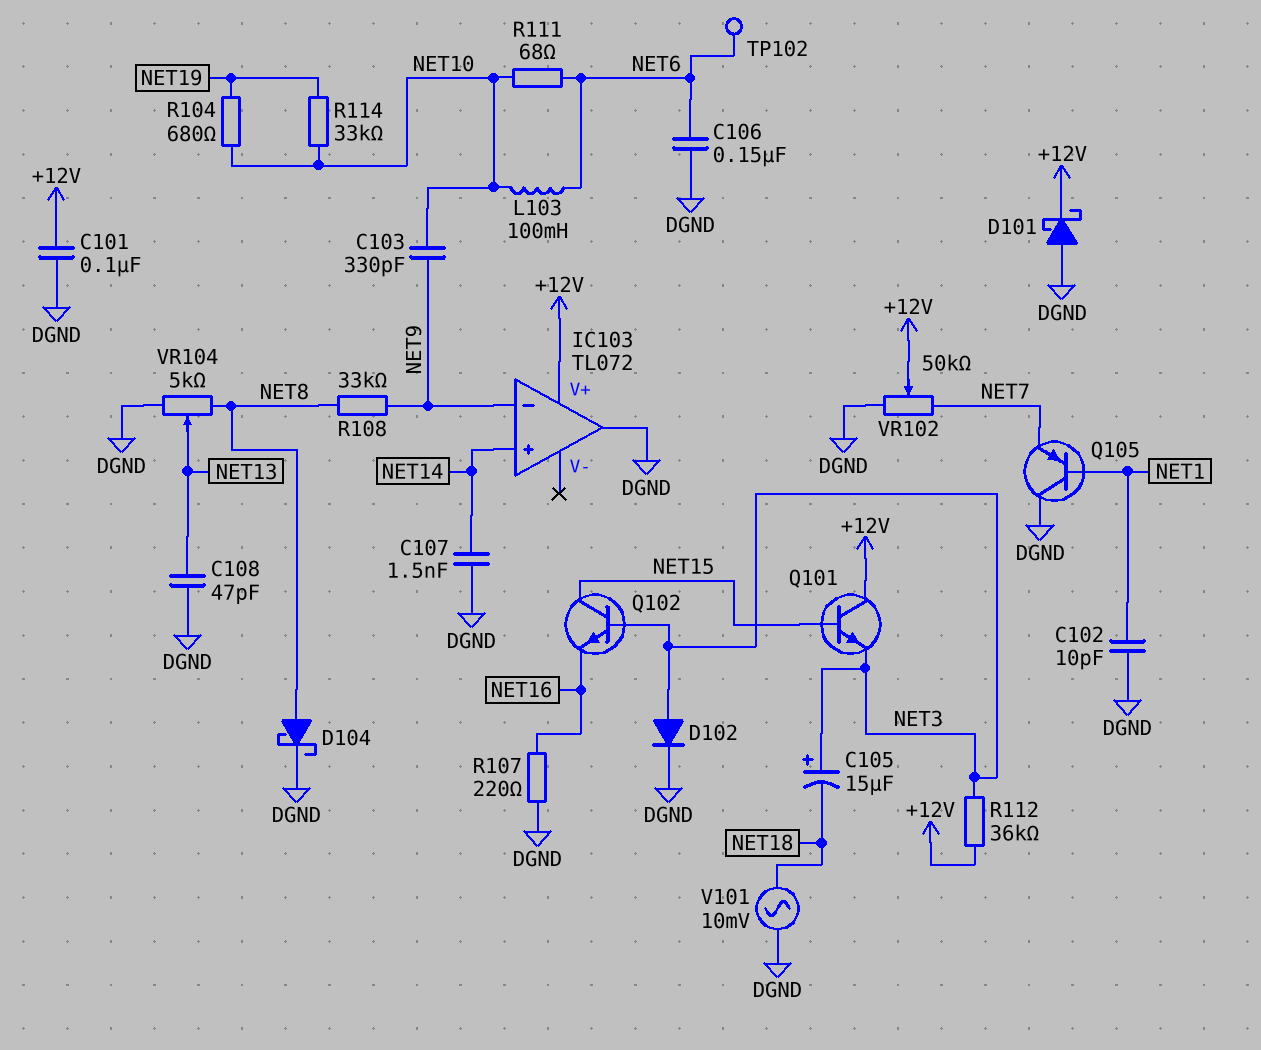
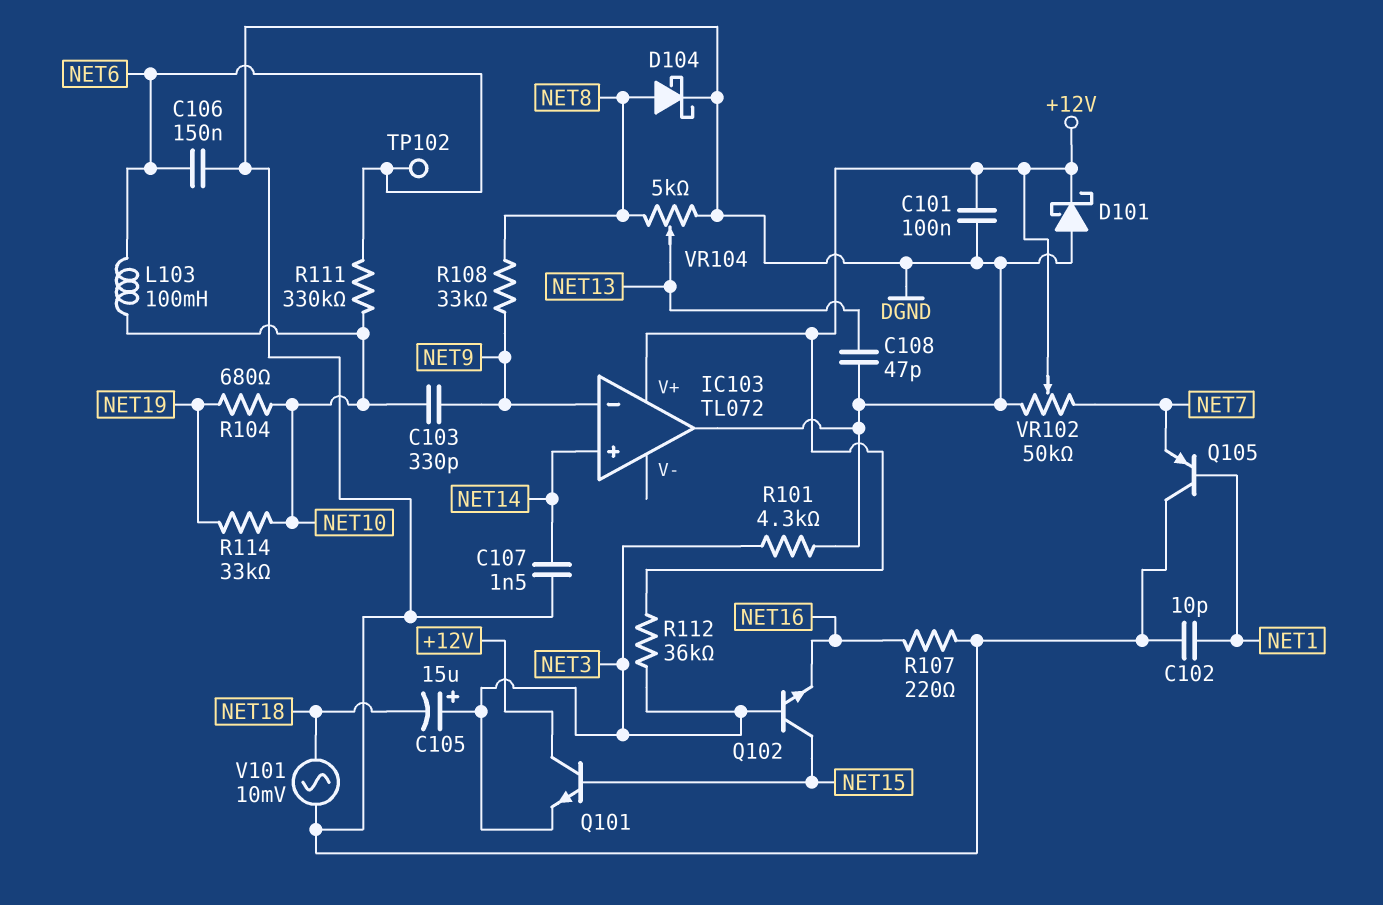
D102: diode (A NET3, K DGND) -> none
R101: none -> 4.3k (DGND, NET3)
R111: 68 (NET6, NET10) -> 330k (NET6, NET10)

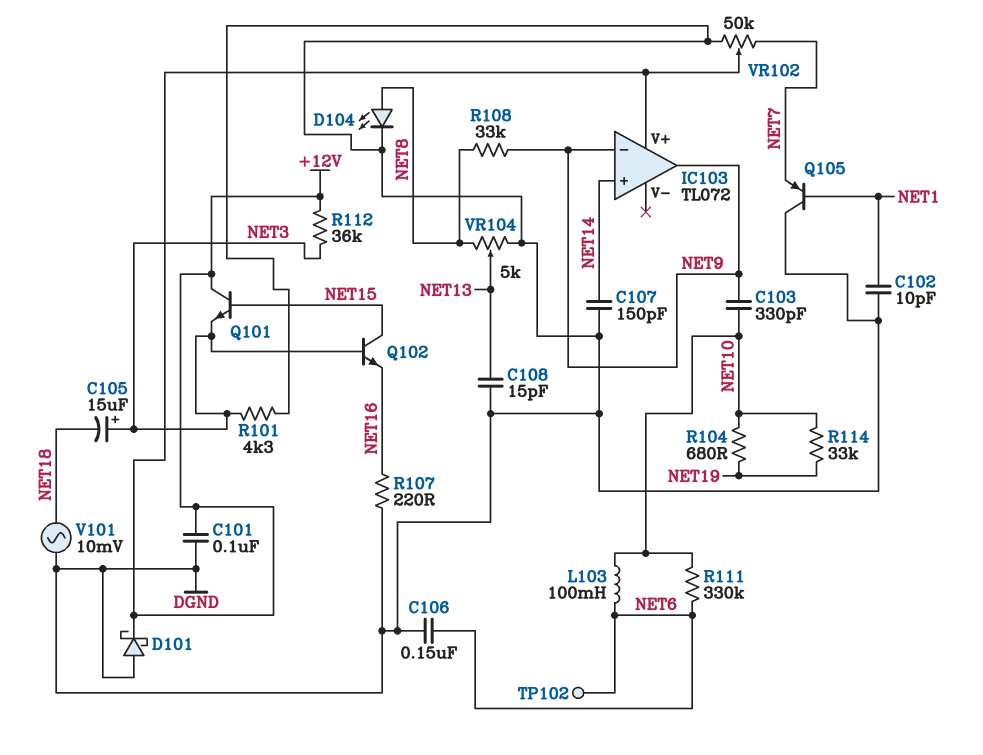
C107: 1.5nF (DGND, NET14) -> 150pF (DGND, NET14)
C108: 47pF (DGND, NET13) -> 15pF (DGND, NET13)
D104: schottky (A NET8, K DGND) -> LED (A NET8, K DGND)
IC103 pin out: DGND -> NET9

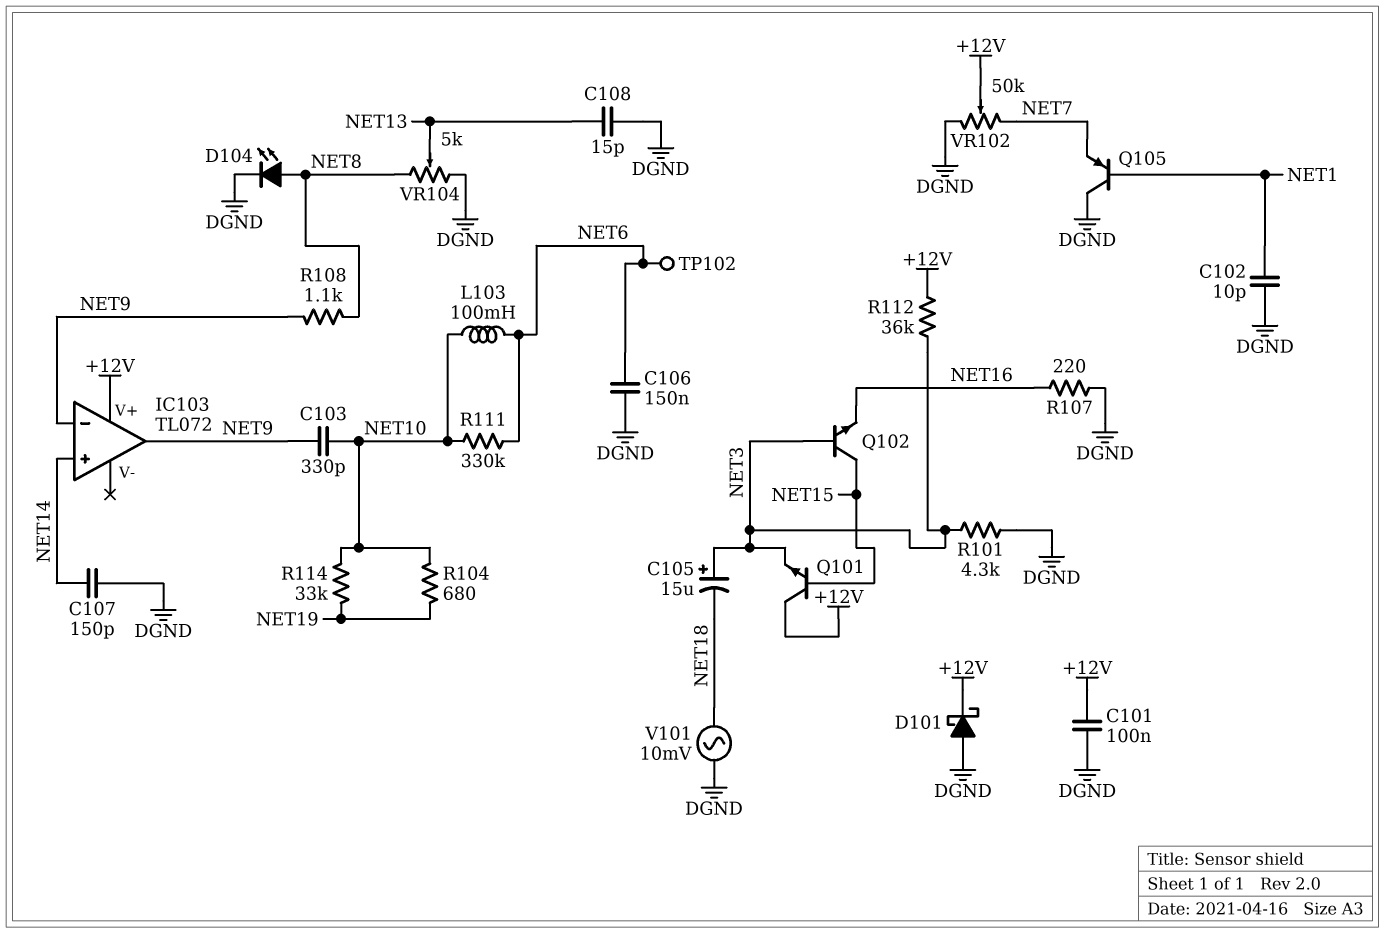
R108: 33k (NET8, NET9) -> 1.1k (NET8, NET9)

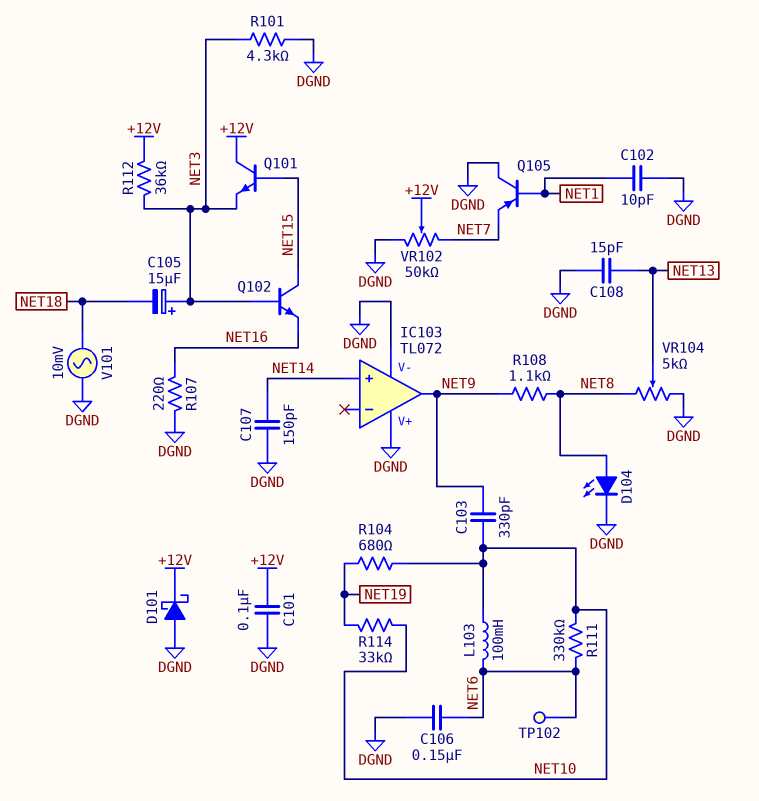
IC103 pin V+: +12V -> DGND
IC103 pin V-: none -> DGND
IC103 pin in-: NET9 -> none

